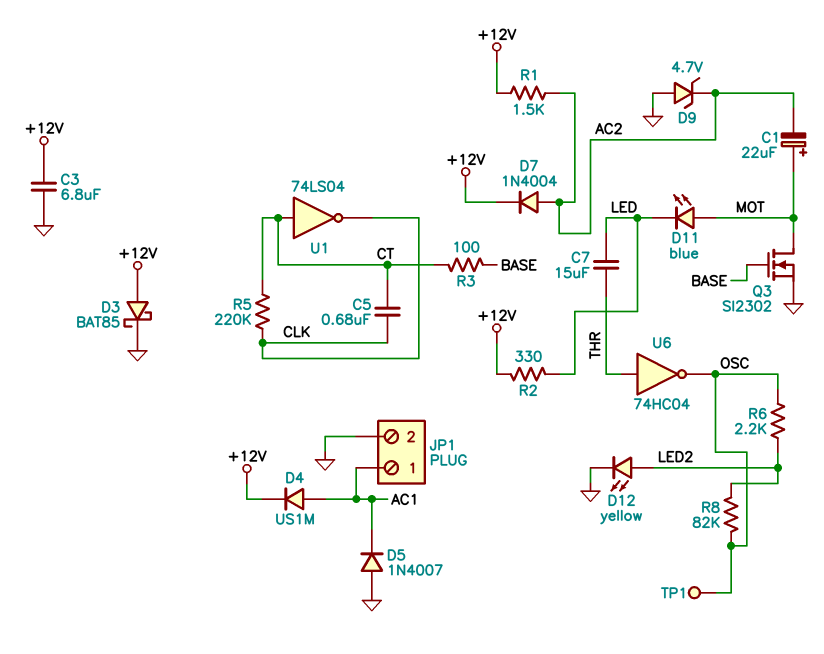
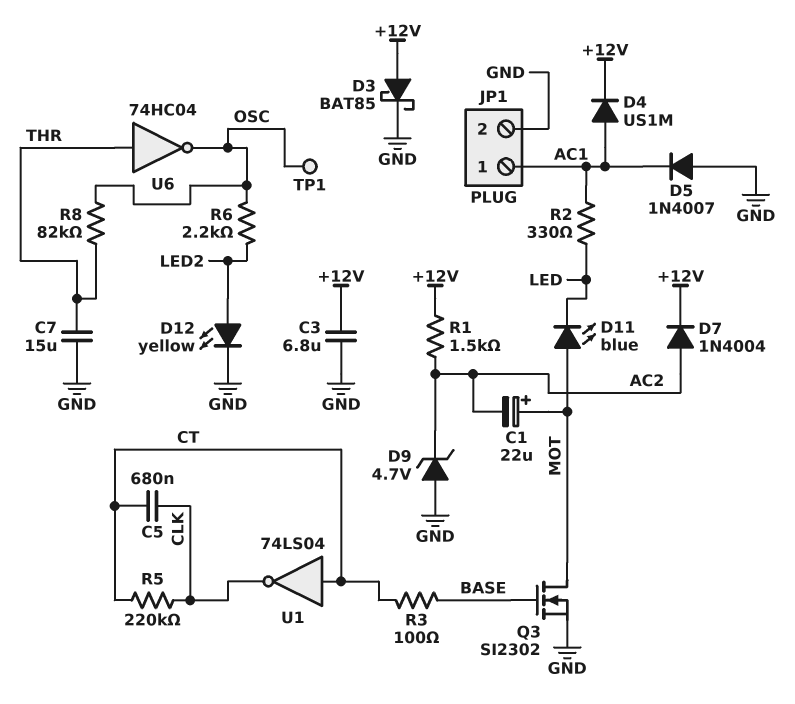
C7: 15uF (LED, THR) -> 15uF (GND, THR)
R2: 330 (+12V, LED) -> 330 (AC1, LED)
R8: 82k (LED2, OSC) -> 82k (OSC, THR)

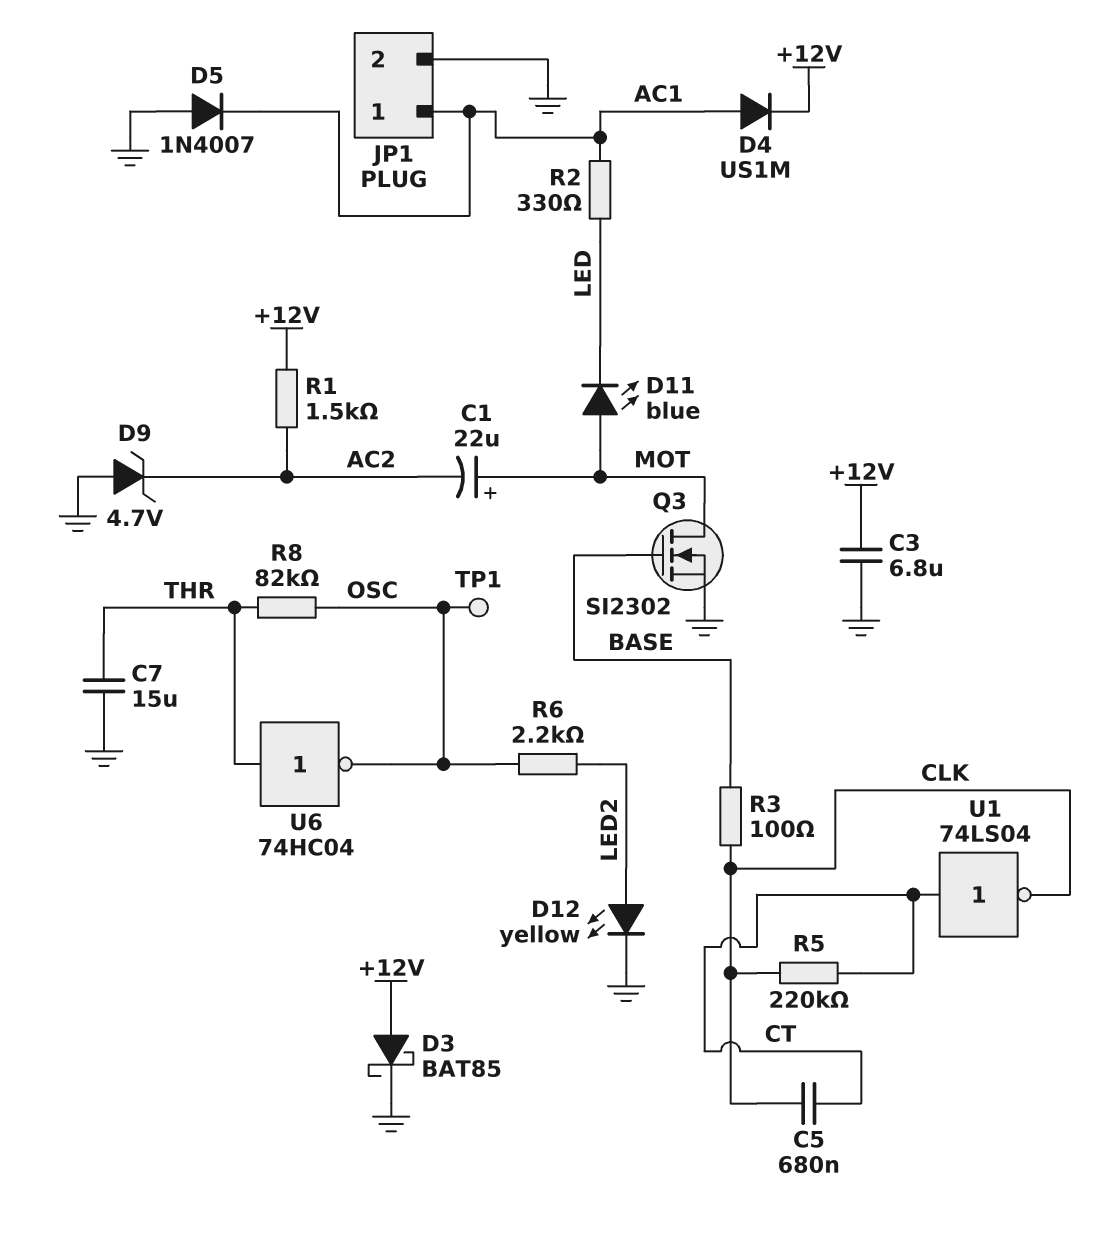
D7: diode 1N4004 (A AC2, K +12V) -> none
R3: 100 (BASE, CT) -> 100 (BASE, CLK)

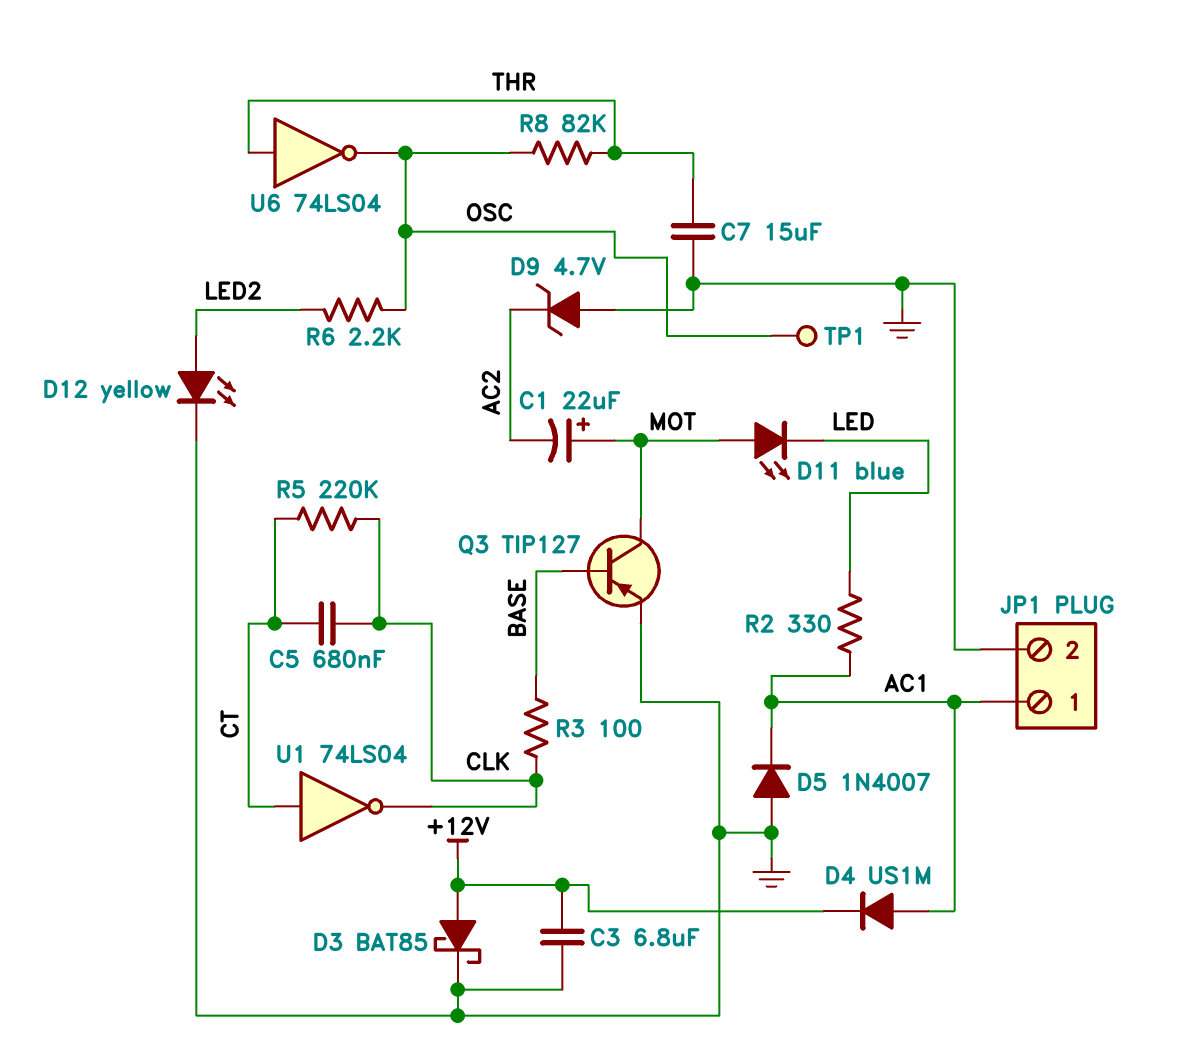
Q3: NMOS SI2302 (G BASE, D MOT, S GND) -> PNP TIP127 (B BASE, C MOT, E GND)
R1: 1.5k (+12V, AC2) -> none
U6: NOT 74HC04 (in THR, out OSC) -> NOT 74LS04 (in THR, out OSC)

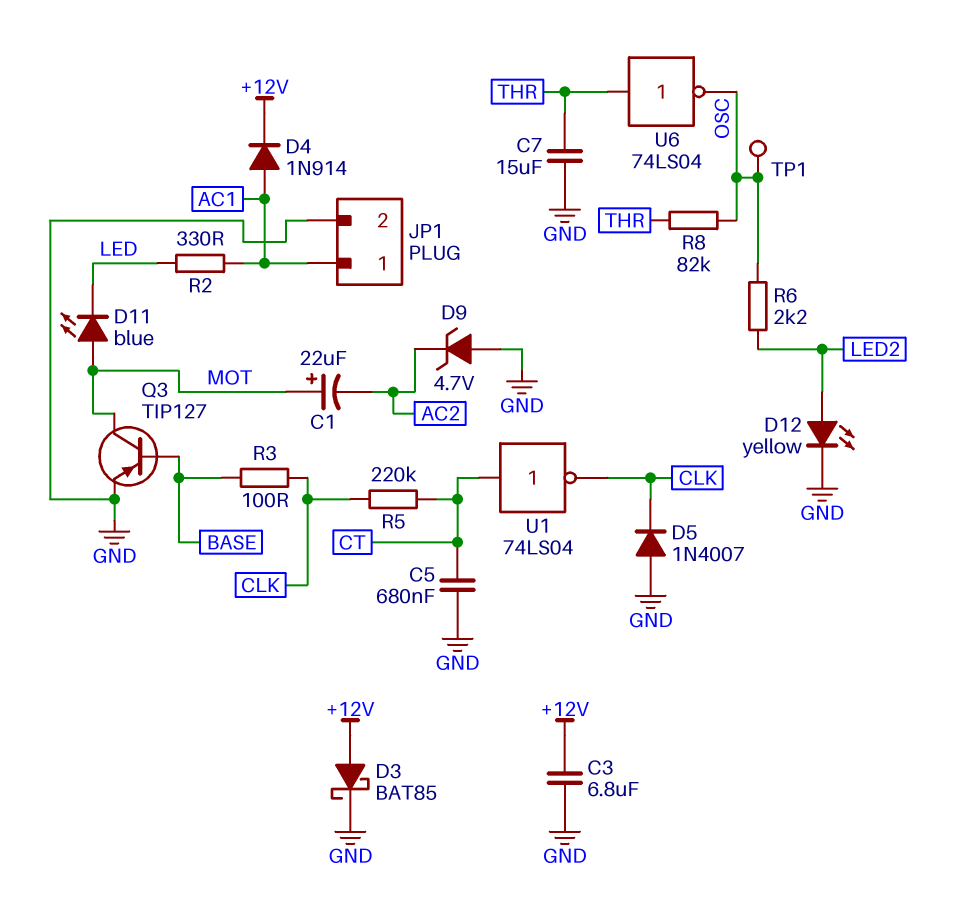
C5: 680nF (CLK, CT) -> 680nF (CT, GND)
D4: diode US1M (A AC1, K +12V) -> diode 1N914 (A AC1, K +12V)
D5: diode 1N4007 (A GND, K AC1) -> diode 1N4007 (A GND, K CLK)

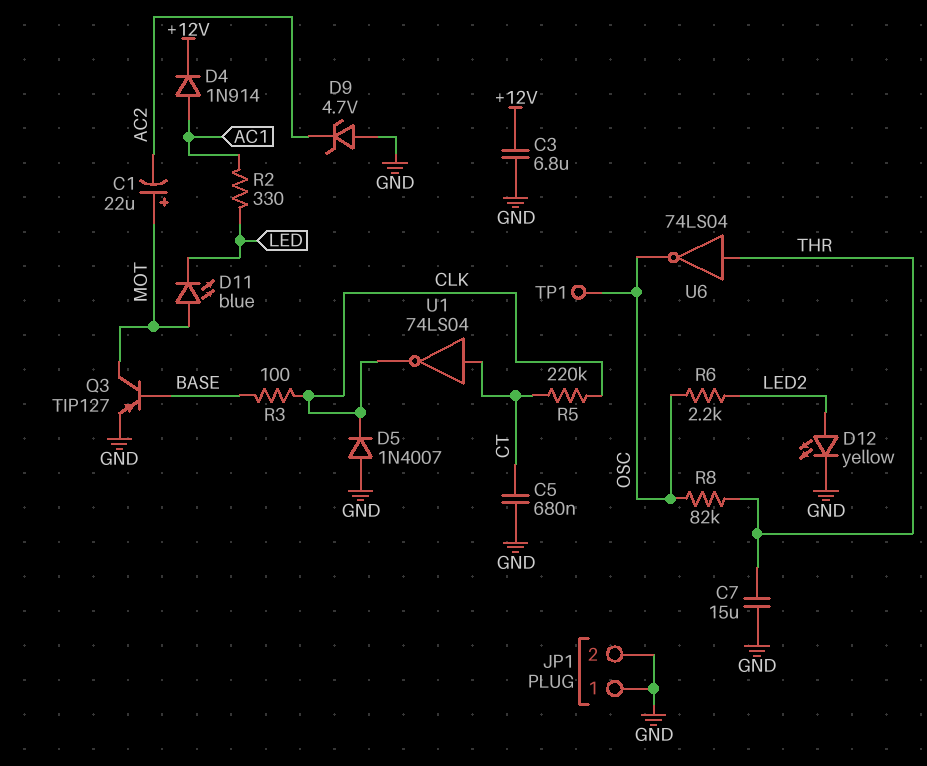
D3: schottky BAT85 (A +12V, K GND) -> none
JP1 pin 1: AC1 -> GND

